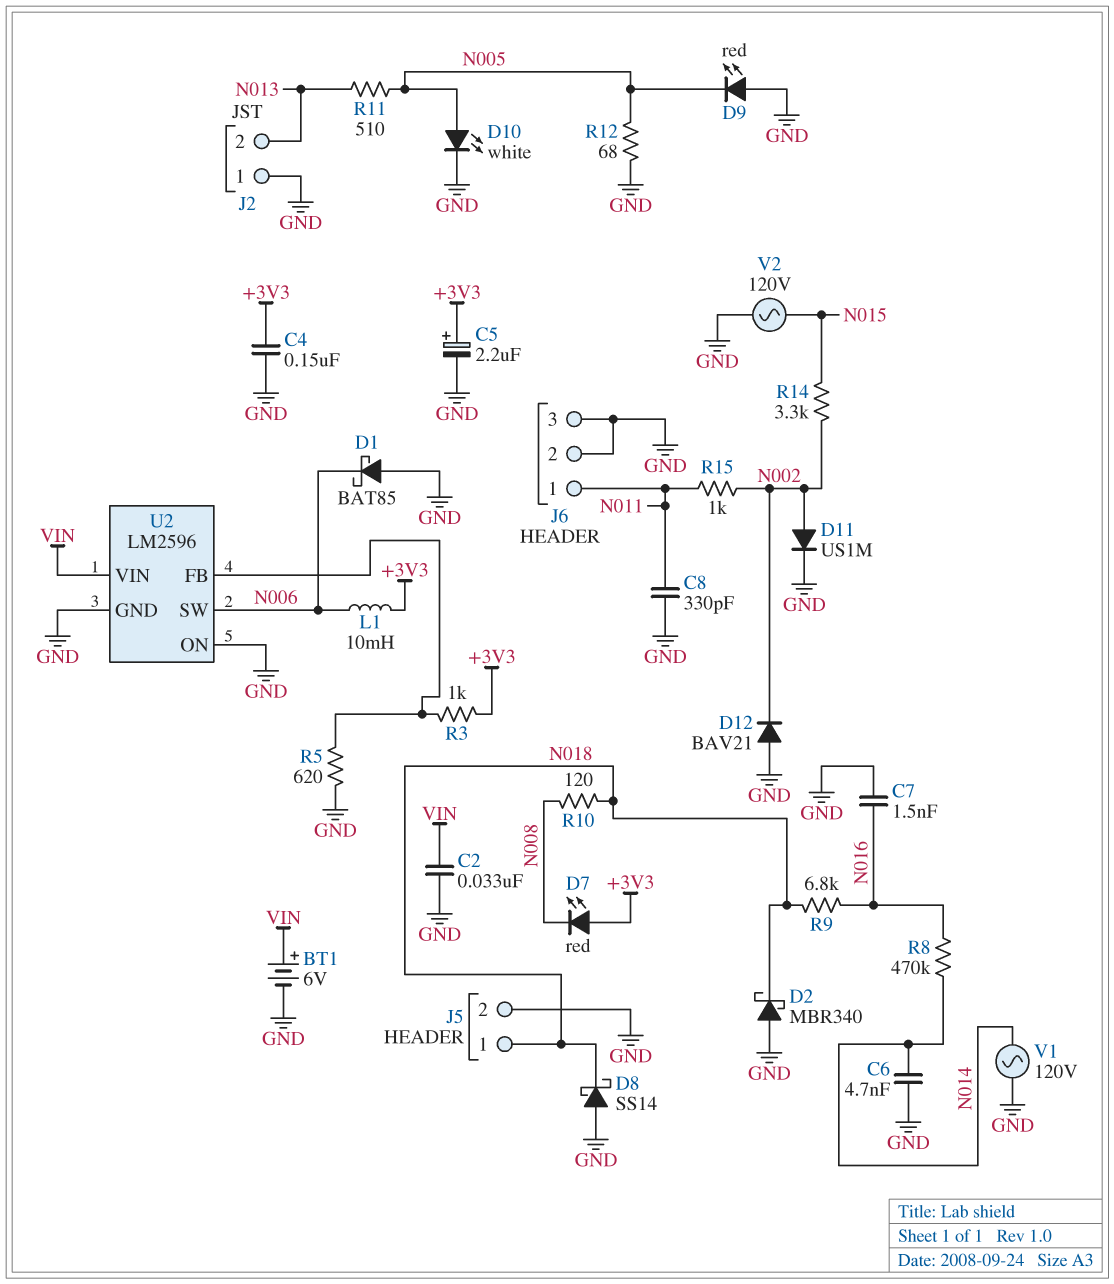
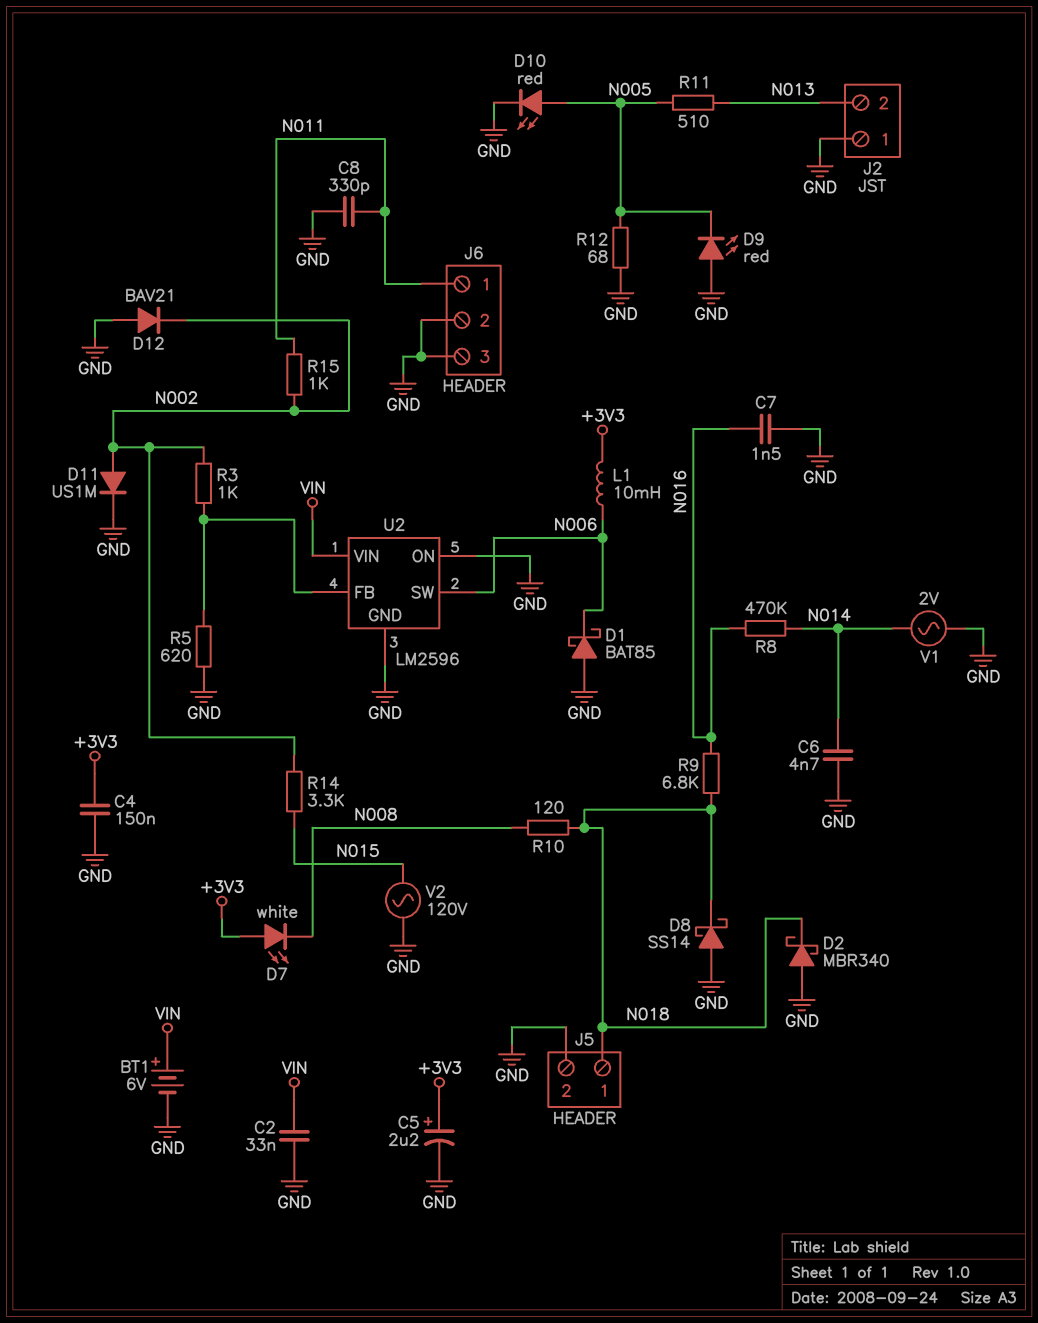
D7: LED red (A +3V3, K N008) -> LED white (A +3V3, K N008)
D10: LED white (A N005, K GND) -> LED red (A N005, K GND)
R3: 1k (+3V3, U2/FB) -> 1k (N002, U2/FB)
V1: AC 120V (GND, N014) -> AC 2V (GND, N014)

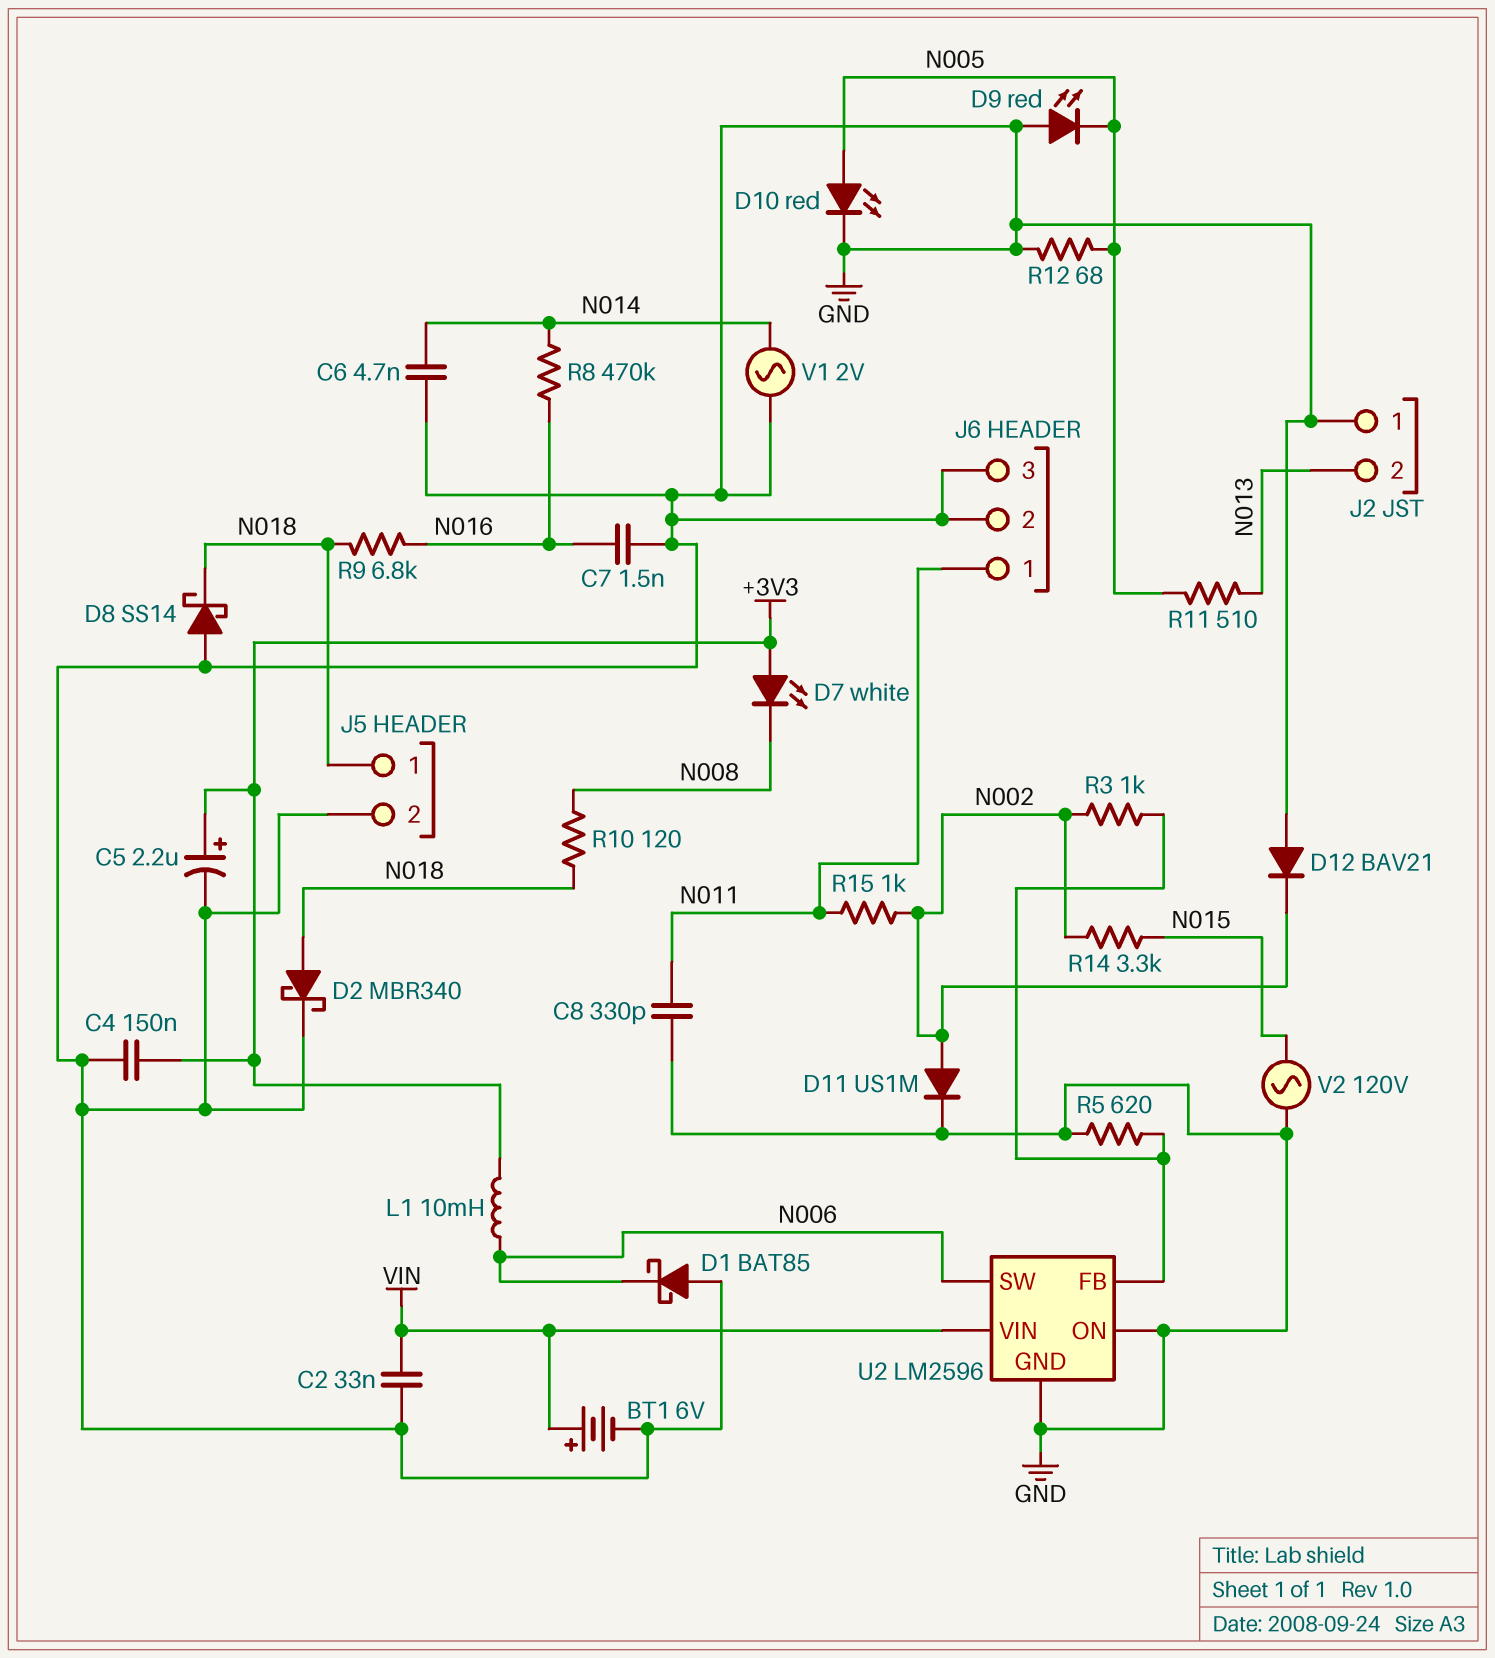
D2: schottky MBR340 (A GND, K N018) -> schottky MBR340 (A N018, K GND)

